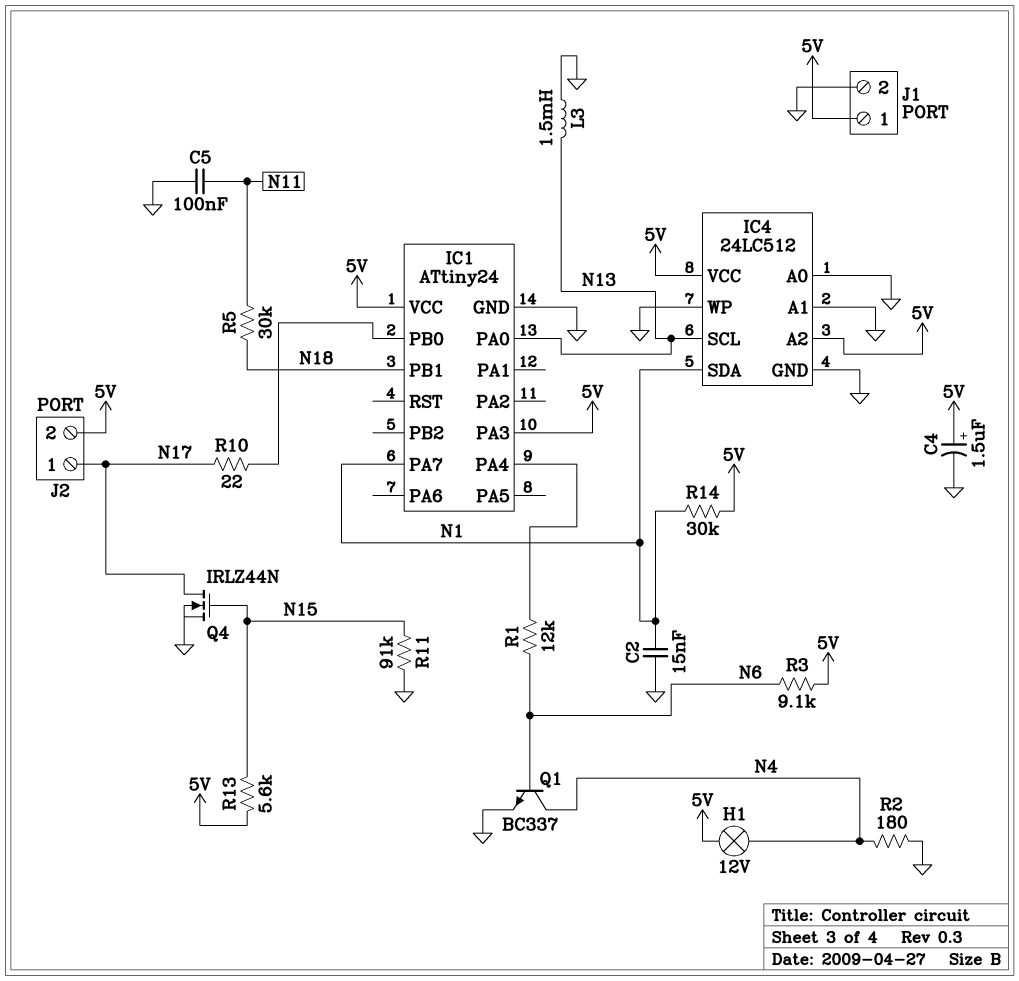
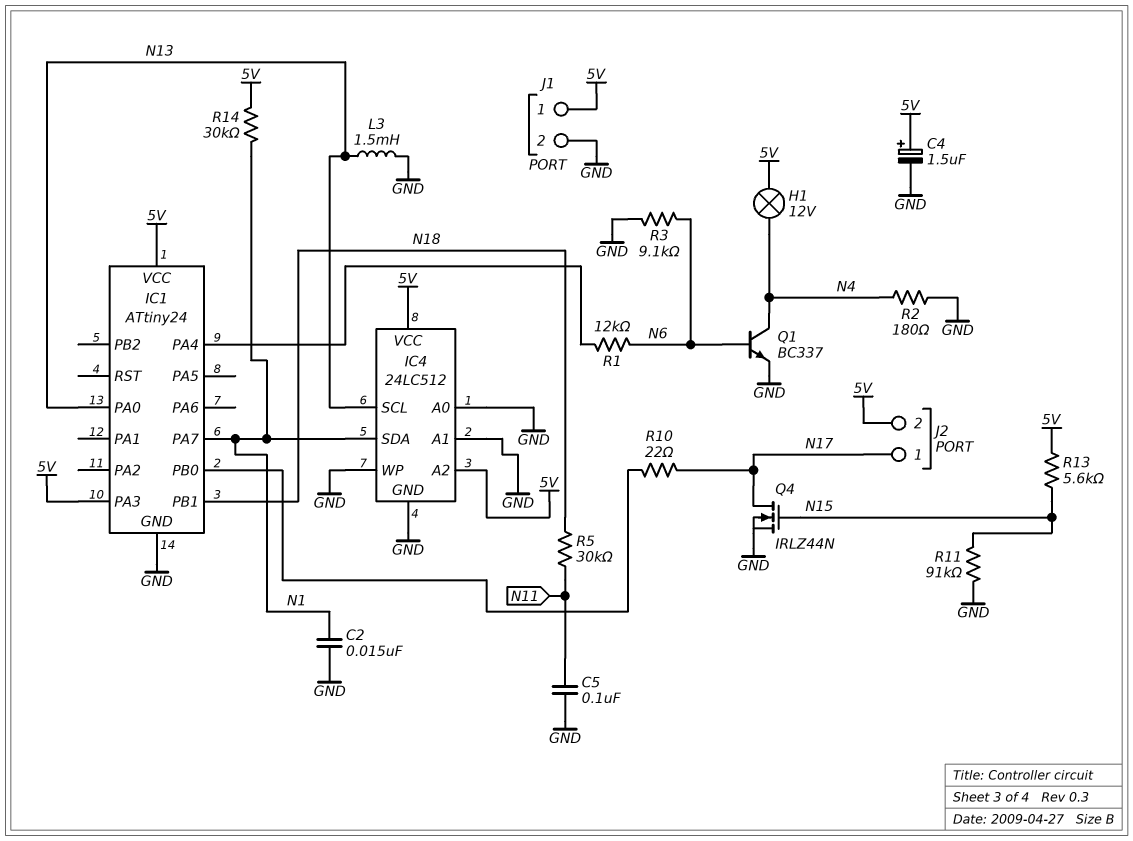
R3: 9.1k (5V, N6) -> 9.1k (GND, N6)

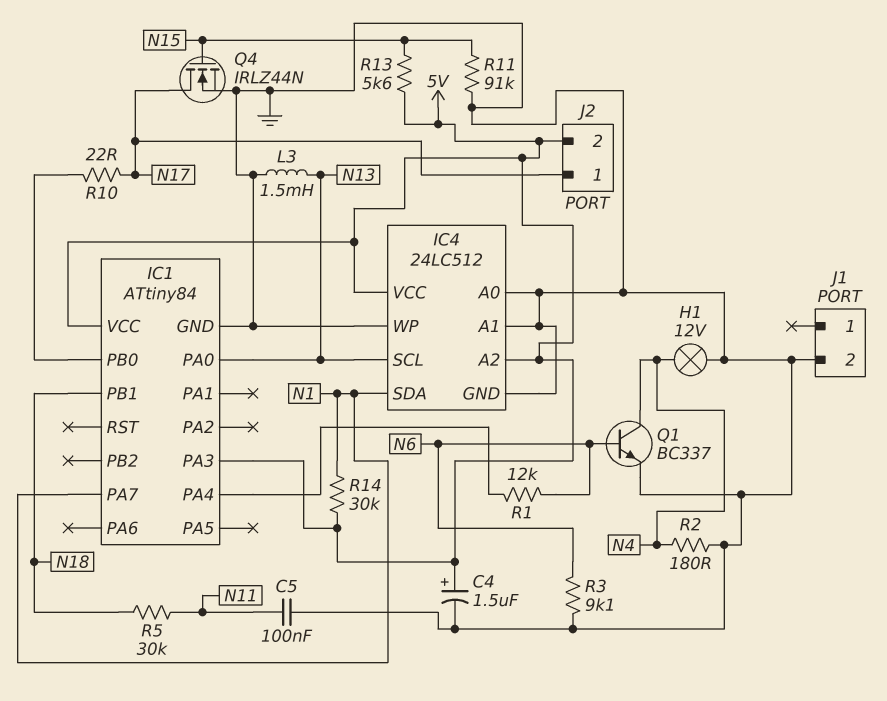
C2: 15nF (GND, N1) -> none
H1: lamp 12V (5V, N4) -> lamp 12V (GND, N4)
IC1: ATtiny24 -> ATtiny84
J1 pin 1: 5V -> none

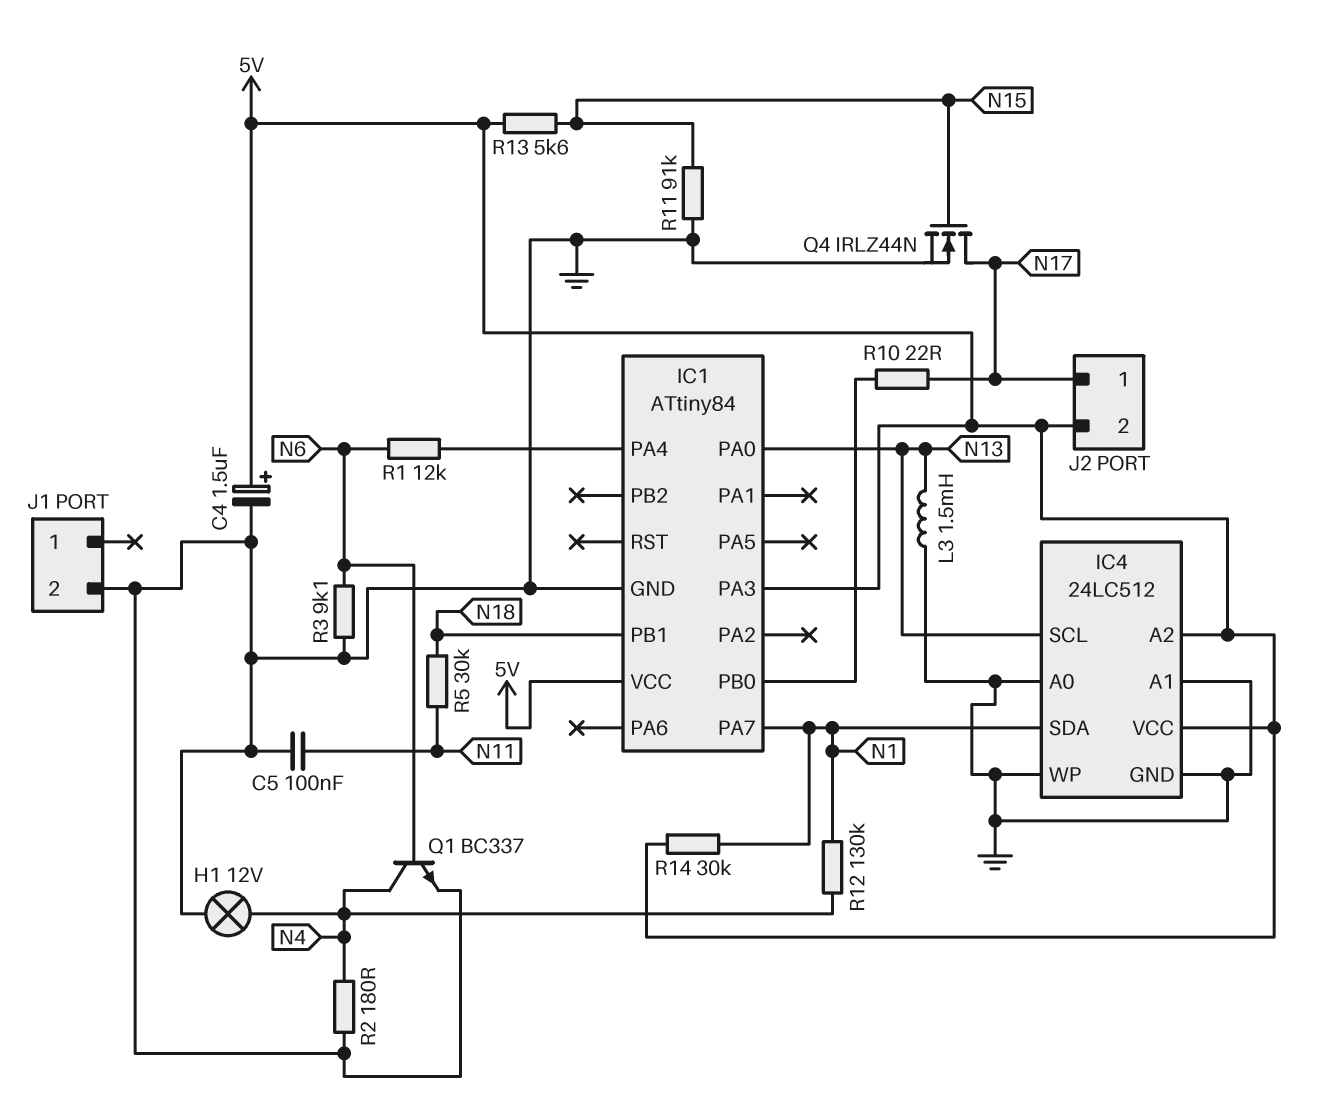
R12: none -> 130k (N1, N4)

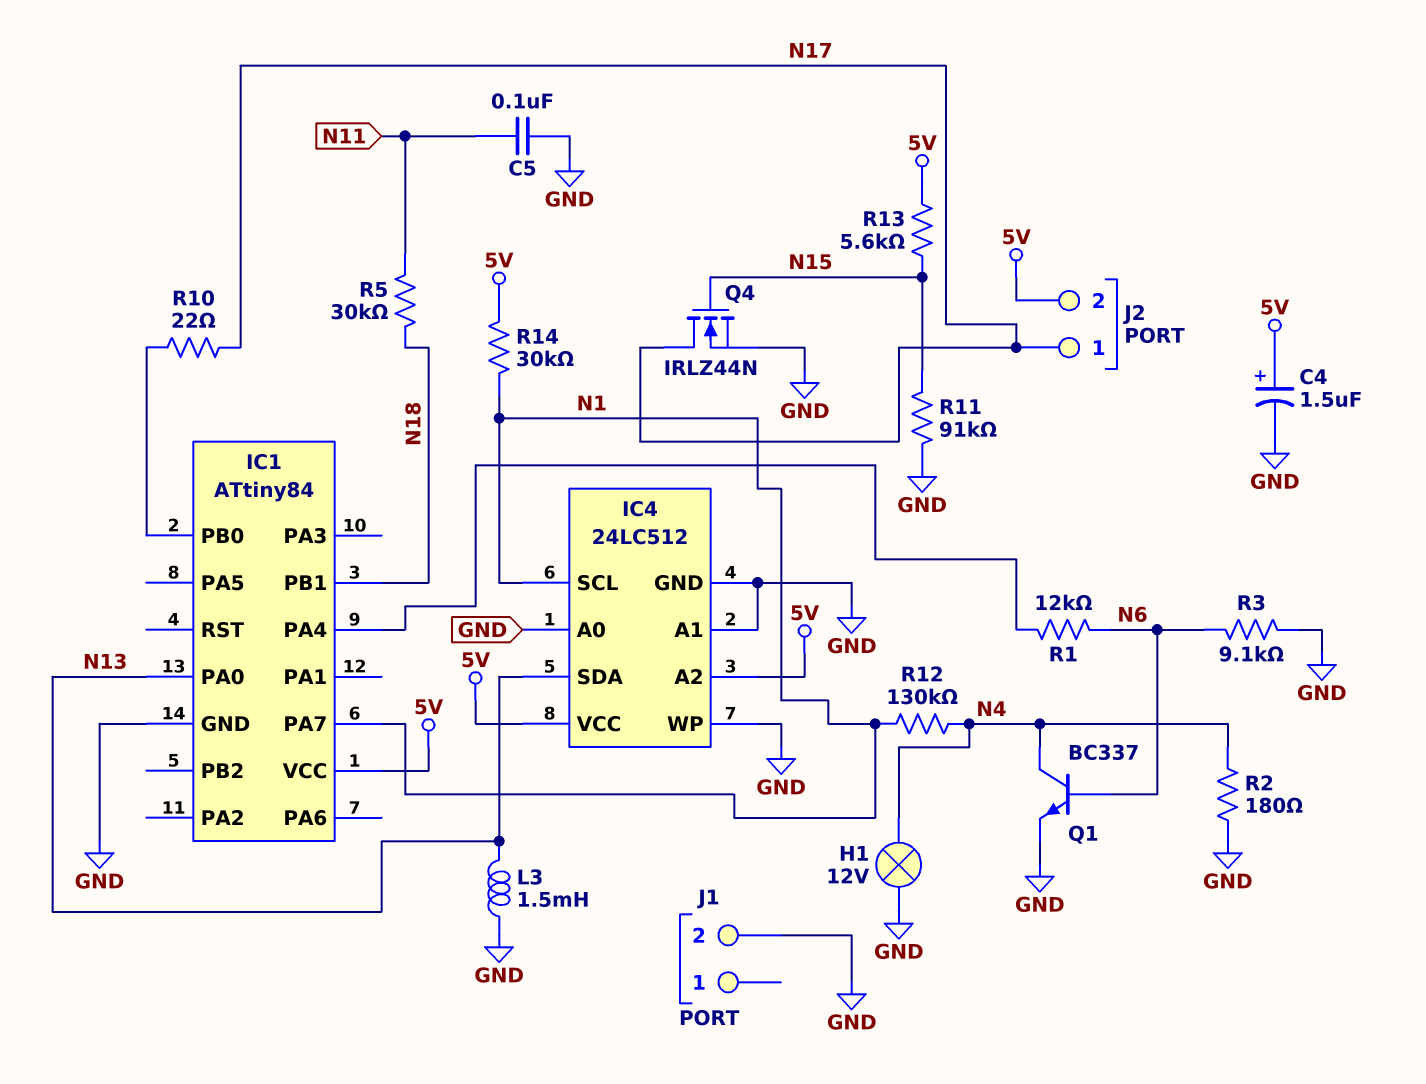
IC1 pin PA3: 5V -> none
IC4 pin SCL: N13 -> N1
IC4 pin SDA: N1 -> N13

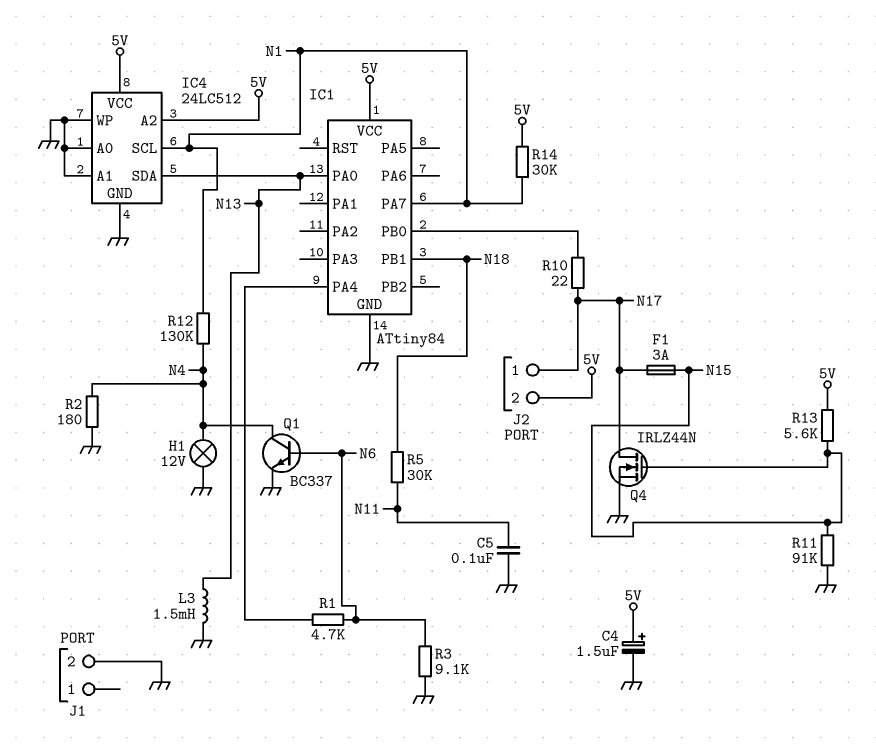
F1: none -> 3A (N15, N17)
R1: 12k (IC1/PA4, N6) -> 4.7k (IC1/PA4, N6)

